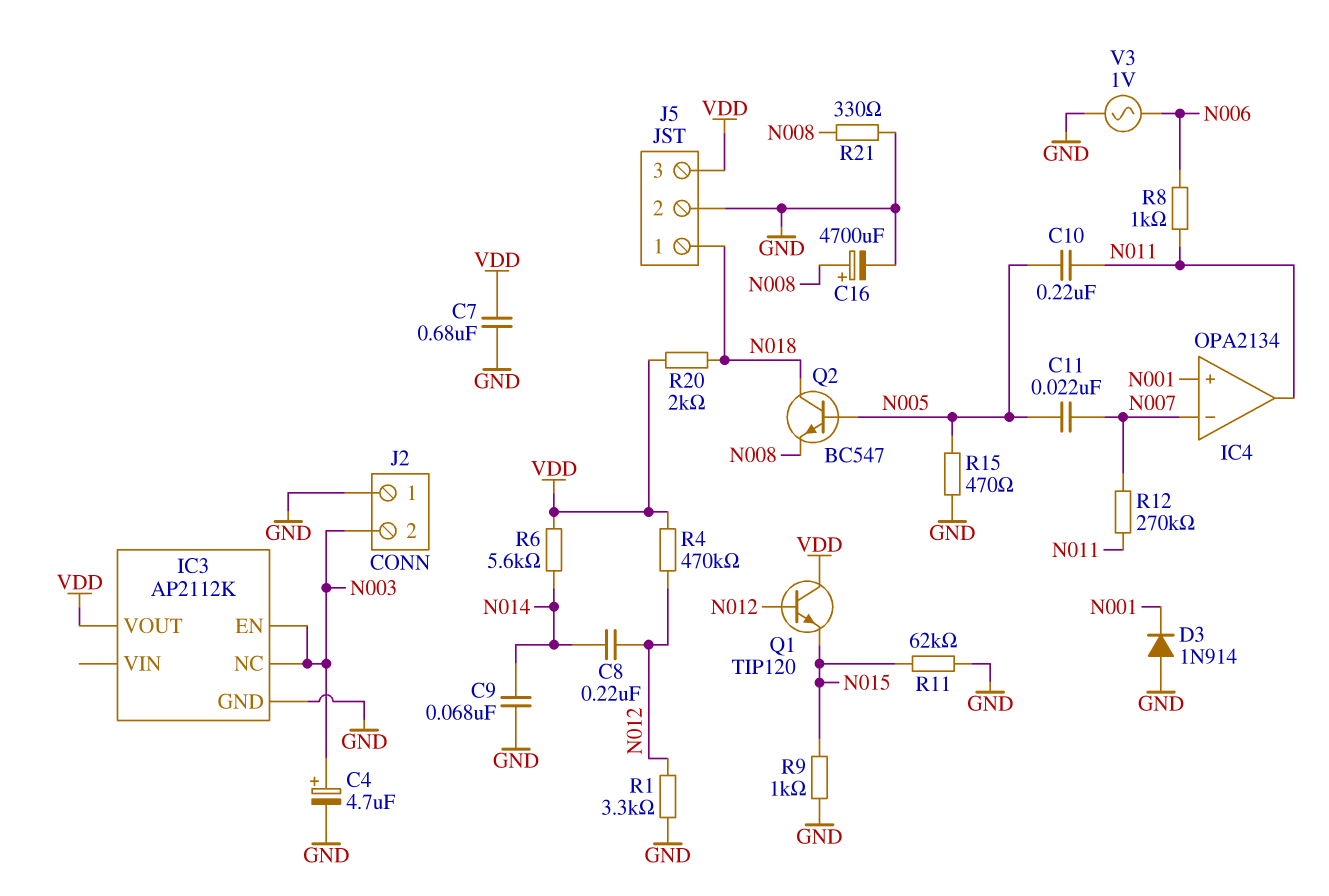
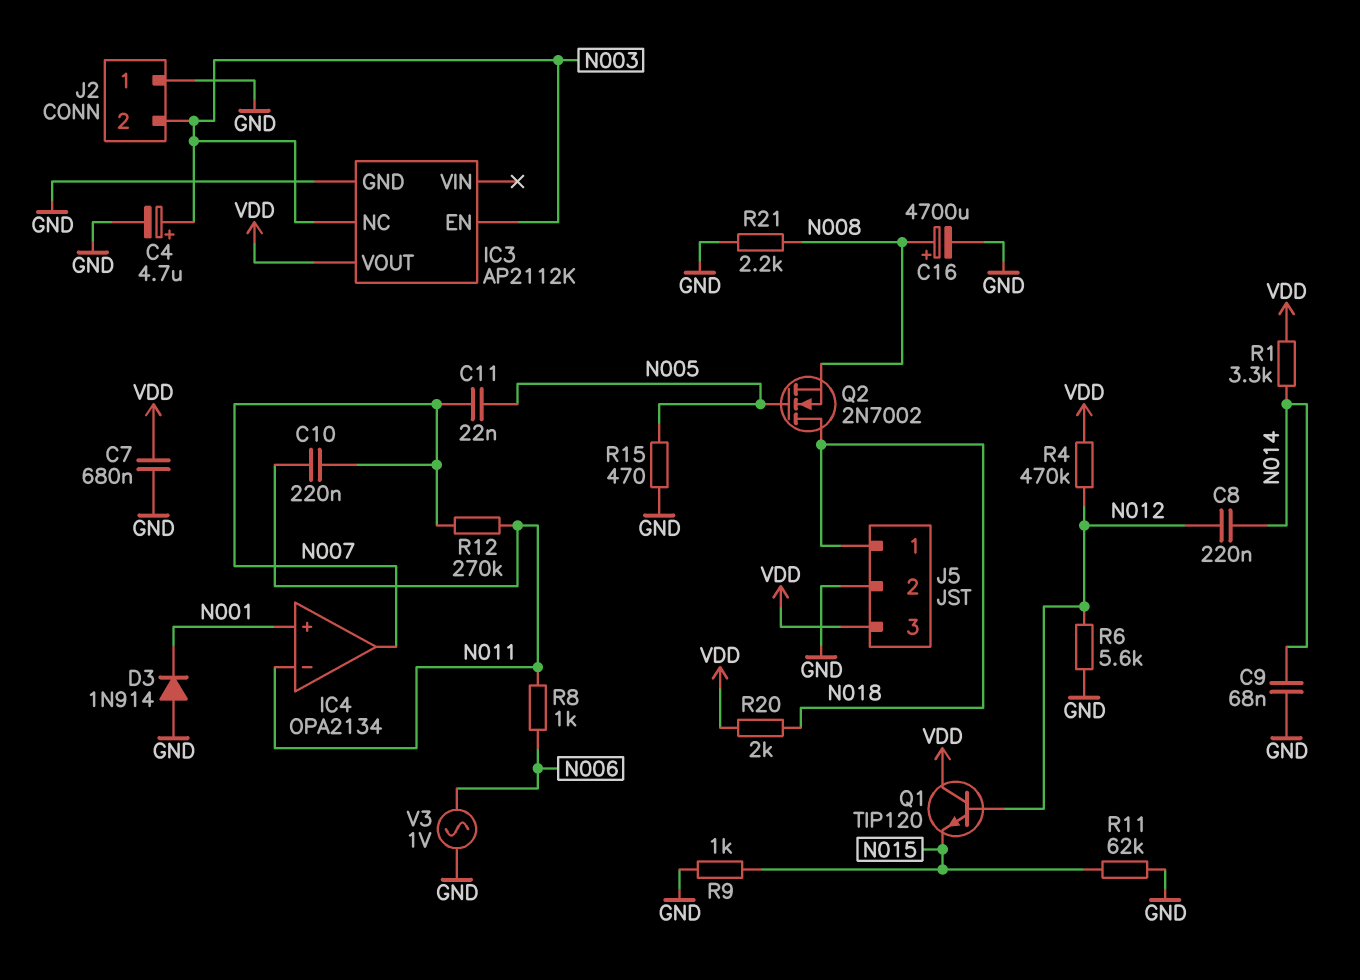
C10: 220nF (N005, N011) -> 220nF (N007, N011)
IC4 pin in-: N007 -> N011
IC4 pin out: N011 -> N007
Q2: NPN BC547 (B N005, C N018, E N008) -> NMOS 2N7002 (G N005, D N018, S N008)
R1: 3.3k (GND, N012) -> 3.3k (N014, VDD)
R6: 5.6k (N014, VDD) -> 5.6k (GND, N012)
R21: 330 (GND, N008) -> 2.2k (GND, N008)

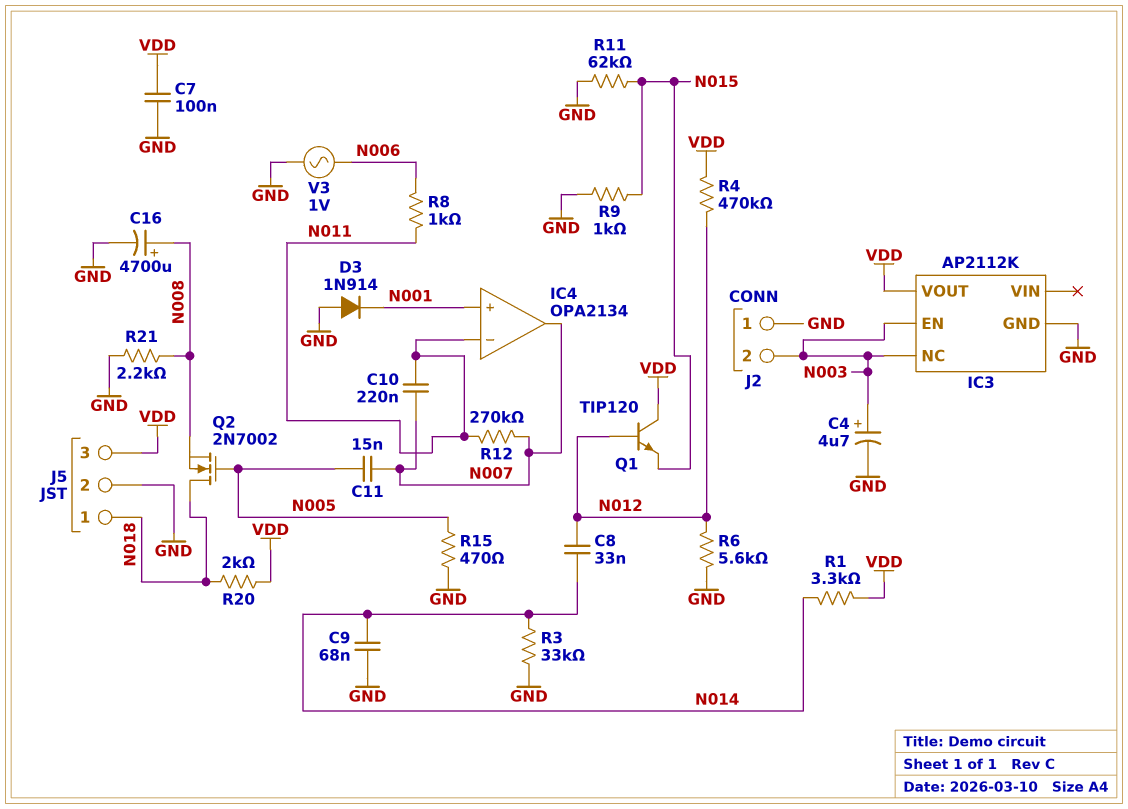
C7: 680nF (GND, VDD) -> 100nF (GND, VDD)
C8: 220nF (N012, N014) -> 33nF (N012, N014)
C11: 22nF (N005, N007) -> 15nF (N005, N007)
R3: none -> 33k (GND, N014)

